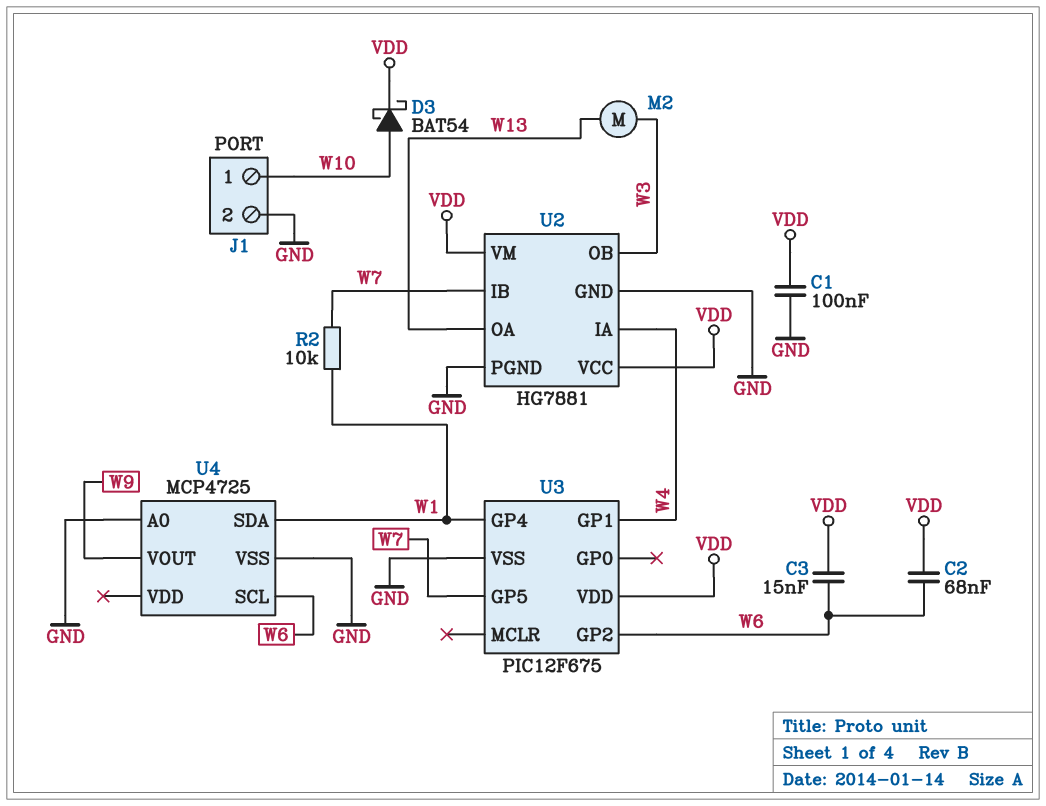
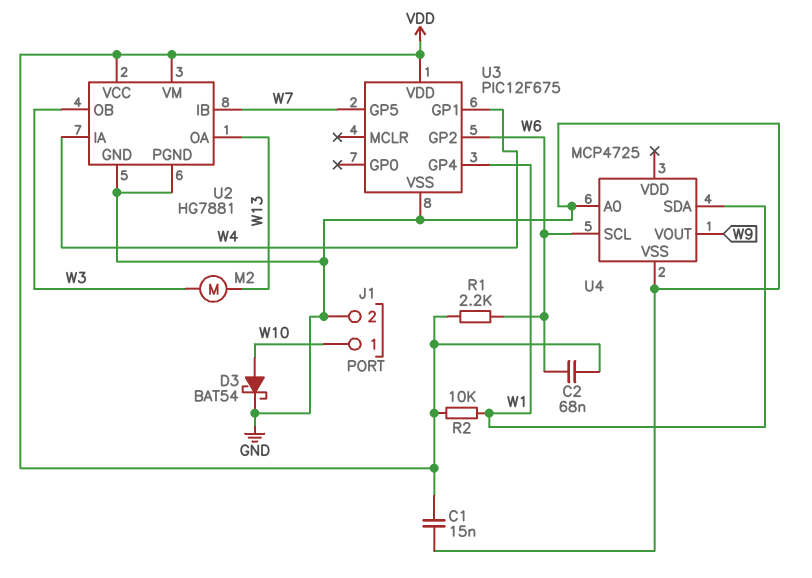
C1: 100nF (GND, VDD) -> 15nF (GND, VDD)
C3: 15nF (VDD, W6) -> none
D3: schottky BAT54 (A W10, K VDD) -> schottky BAT54 (A W10, K GND)
R1: none -> 2.2k (VDD, W6)
R2: 10k (W1, W7) -> 10k (VDD, W1)

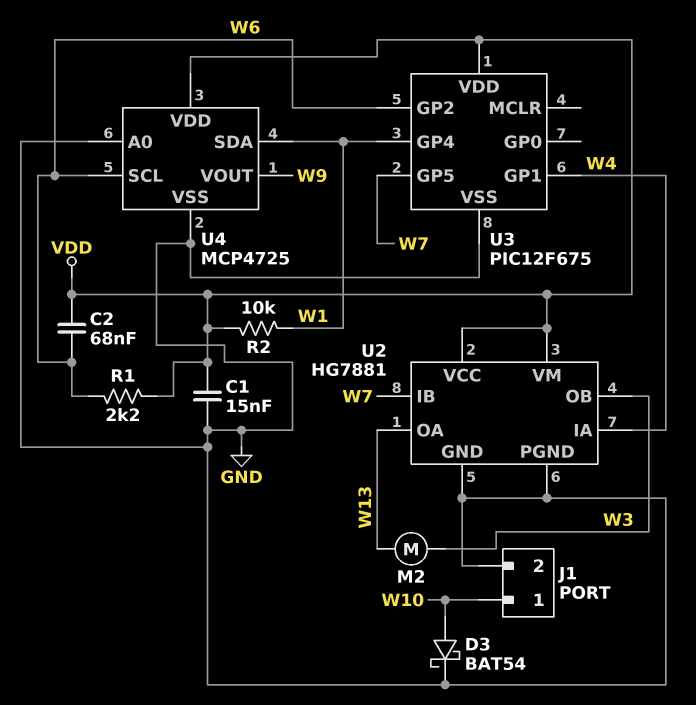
U4 pin VDD: none -> VDD

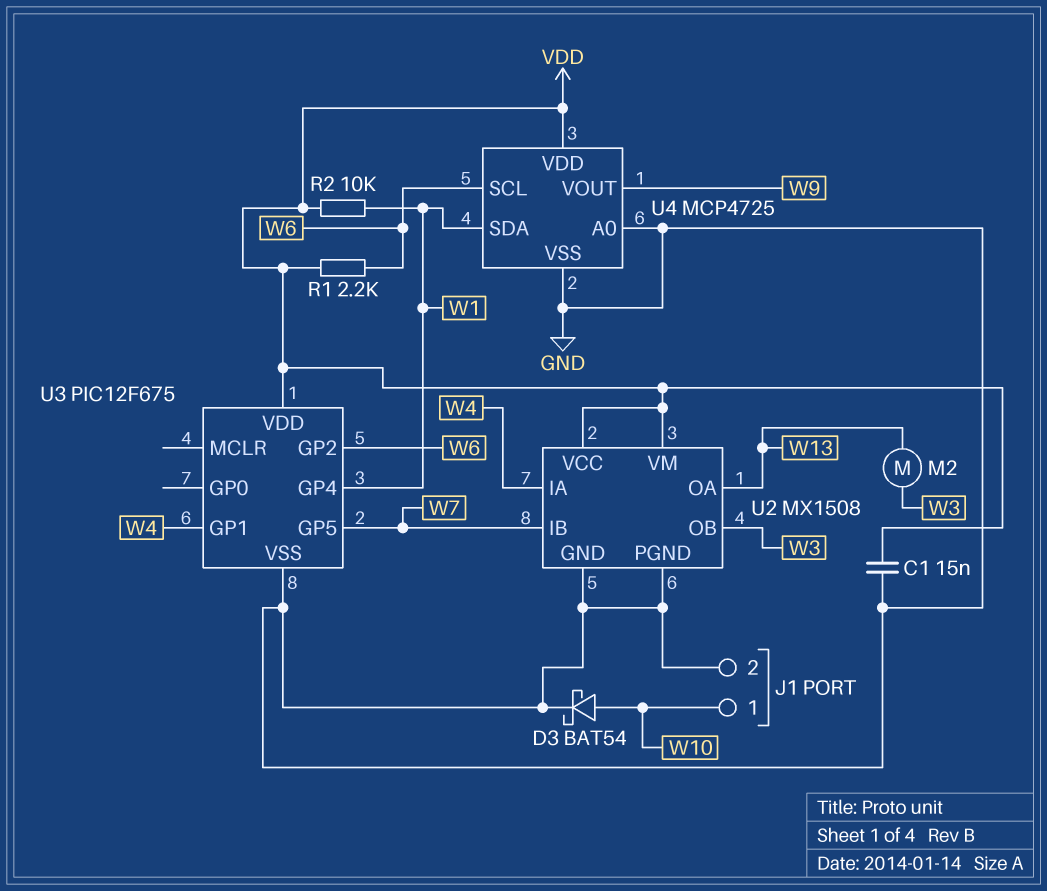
C2: 68nF (VDD, W6) -> none
U2: HG7881 -> MX1508

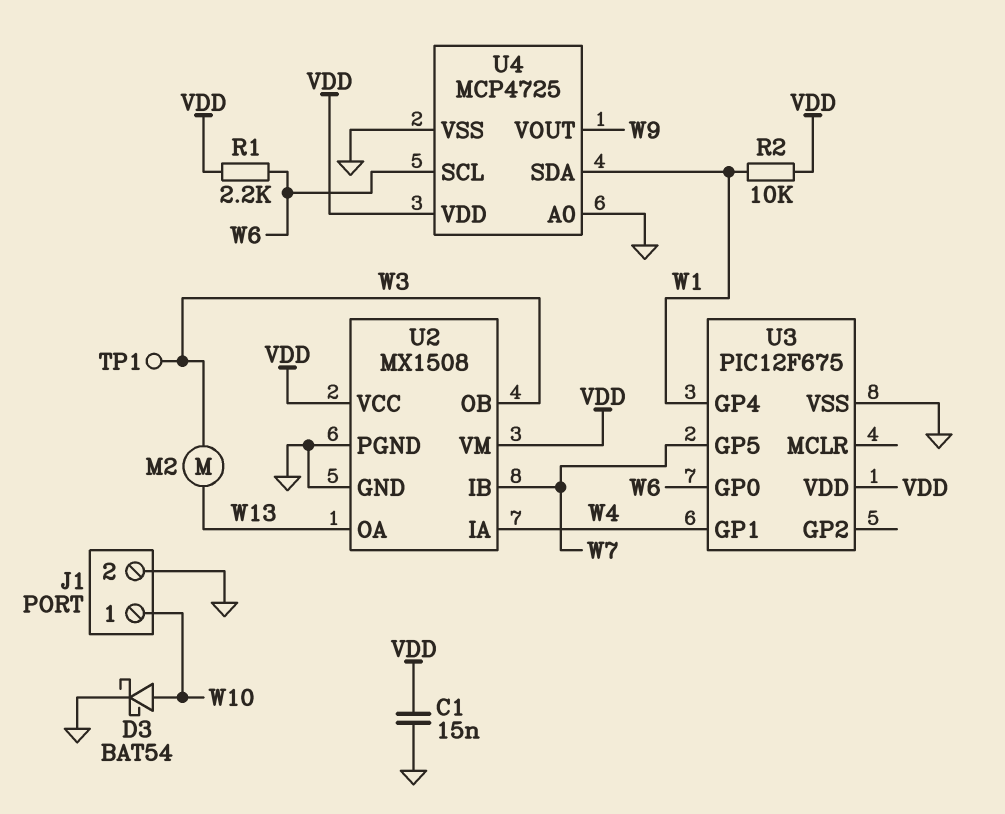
TP1: none -> test point (W3)
U3 pin GP0: none -> W6
U3 pin GP2: W6 -> none

